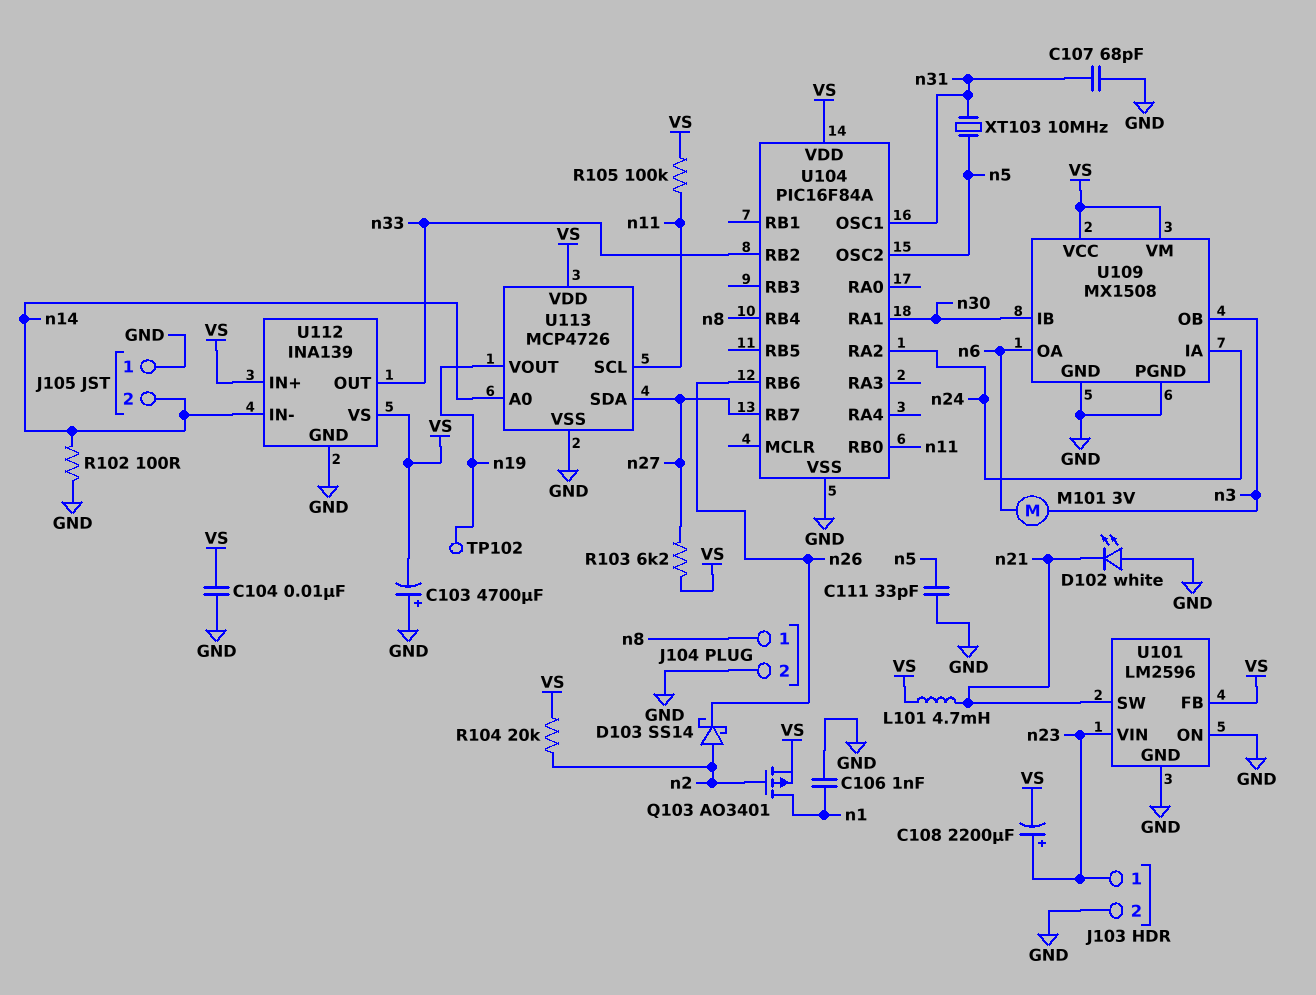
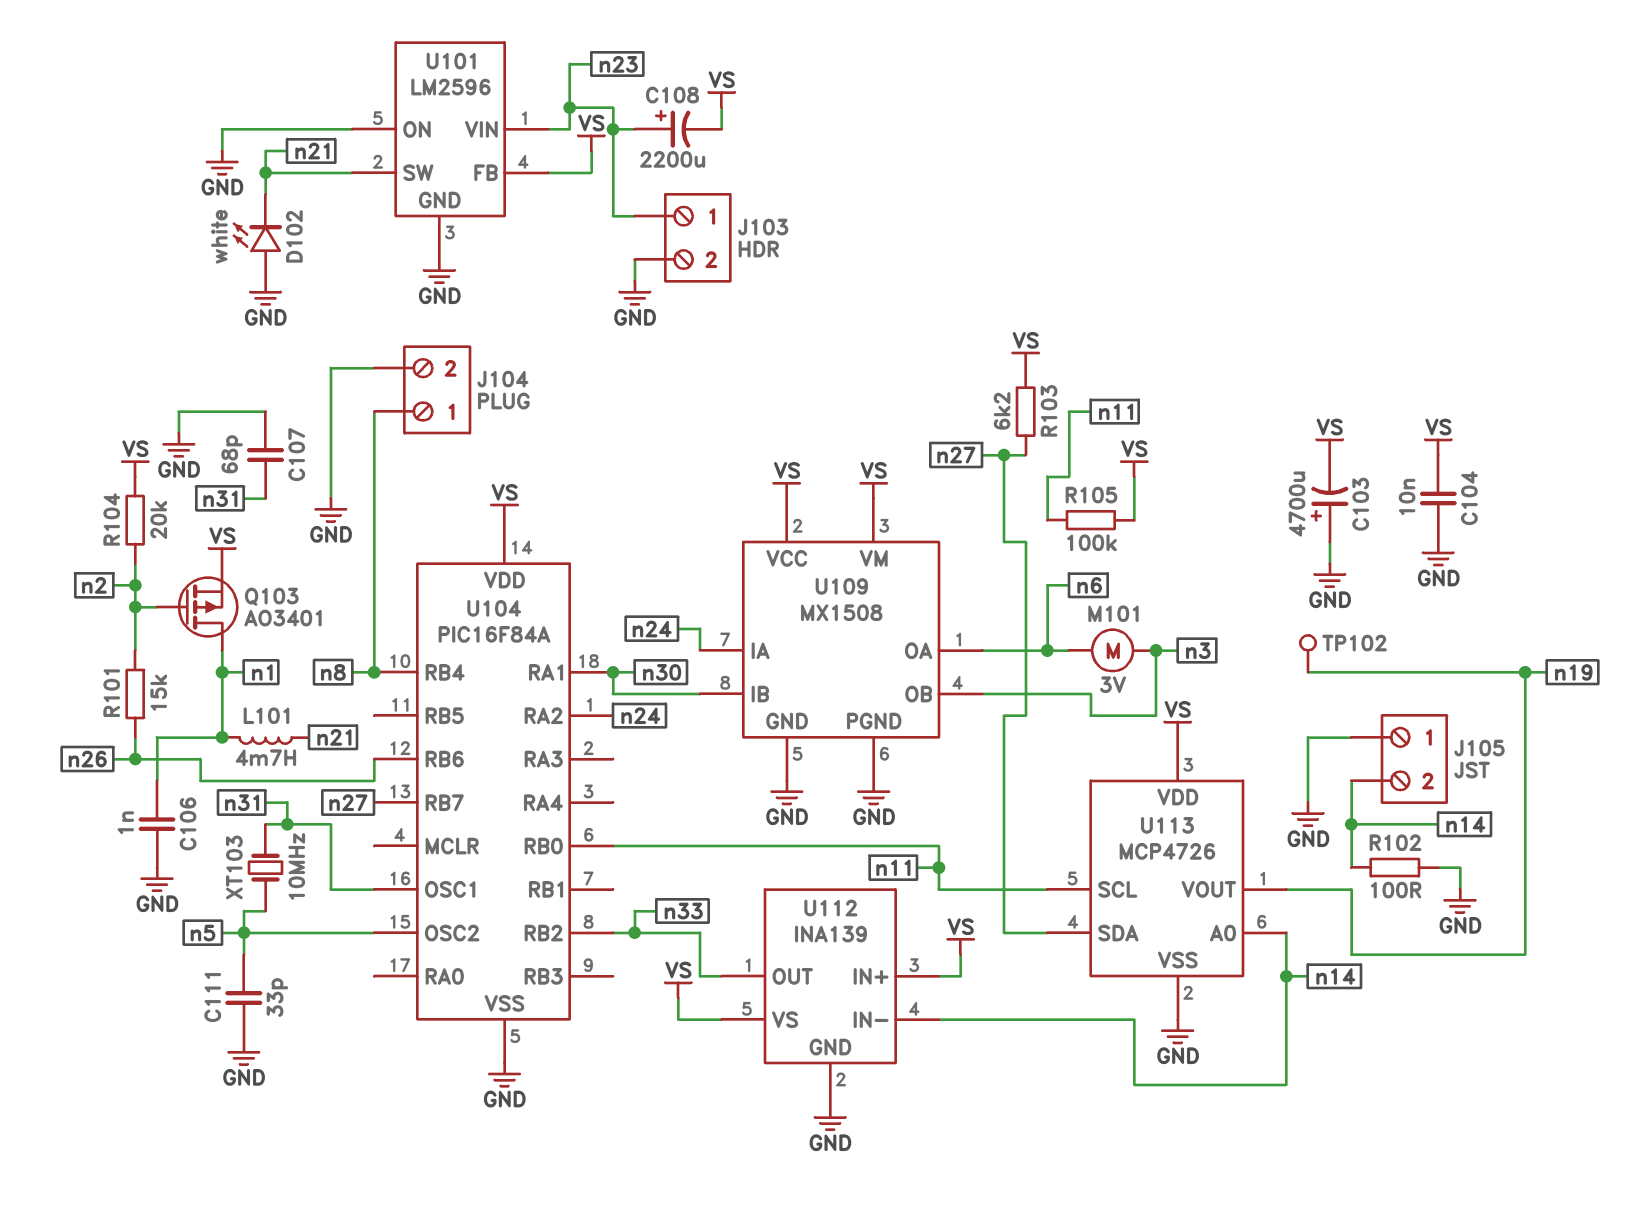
D103: schottky SS14 (A n2, K n26) -> none
L101: 4.7mH (VS, n21) -> 4.7mH (n1, n21)
R101: none -> 15k (n2, n26)

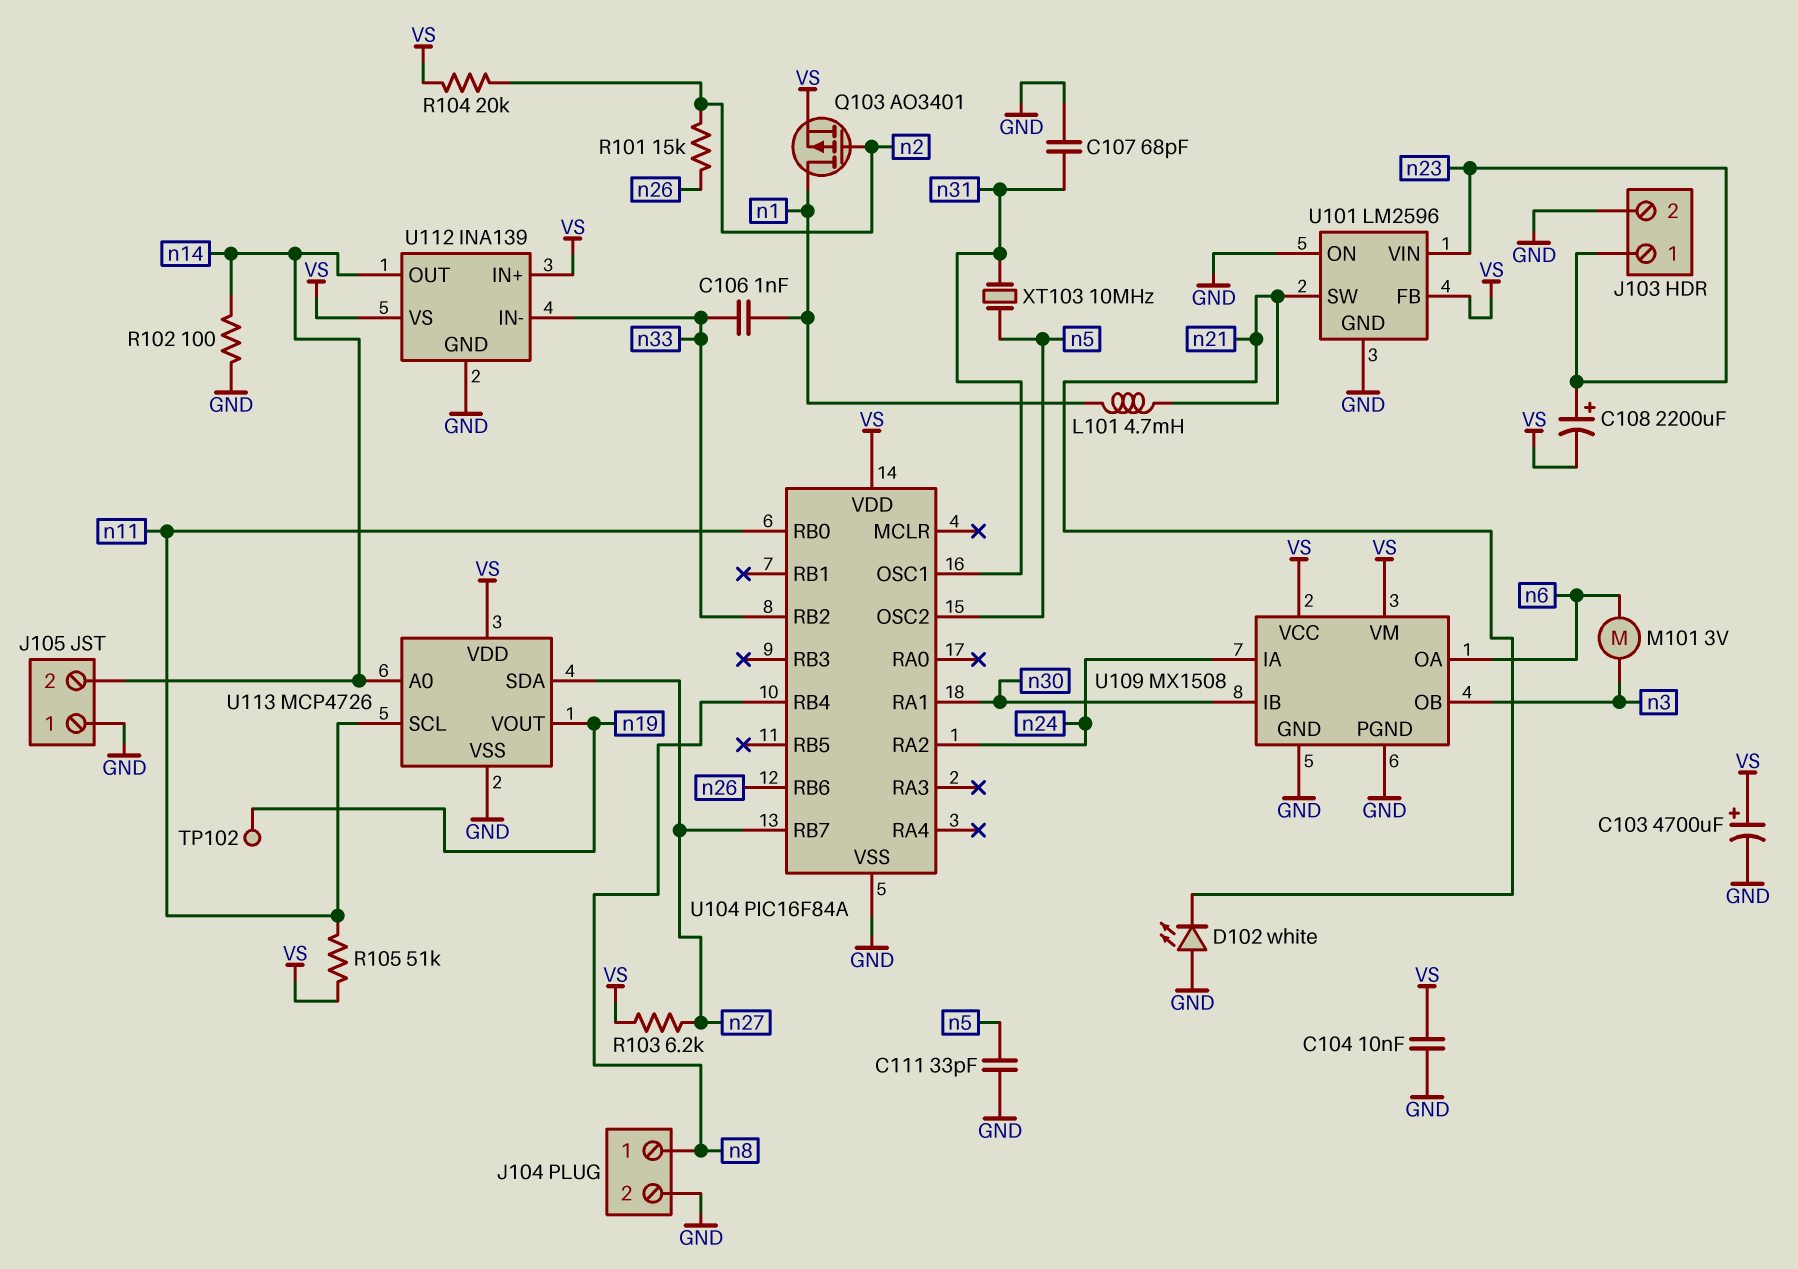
C103: 4700uF (plus GND, minus VS) -> 4700uF (plus VS, minus GND)
C106: 1nF (GND, n1) -> 1nF (n1, n33)
R105: 100k (VS, n11) -> 51k (VS, n11)
U112 pin IN-: n14 -> n33
U112 pin OUT: n33 -> n14

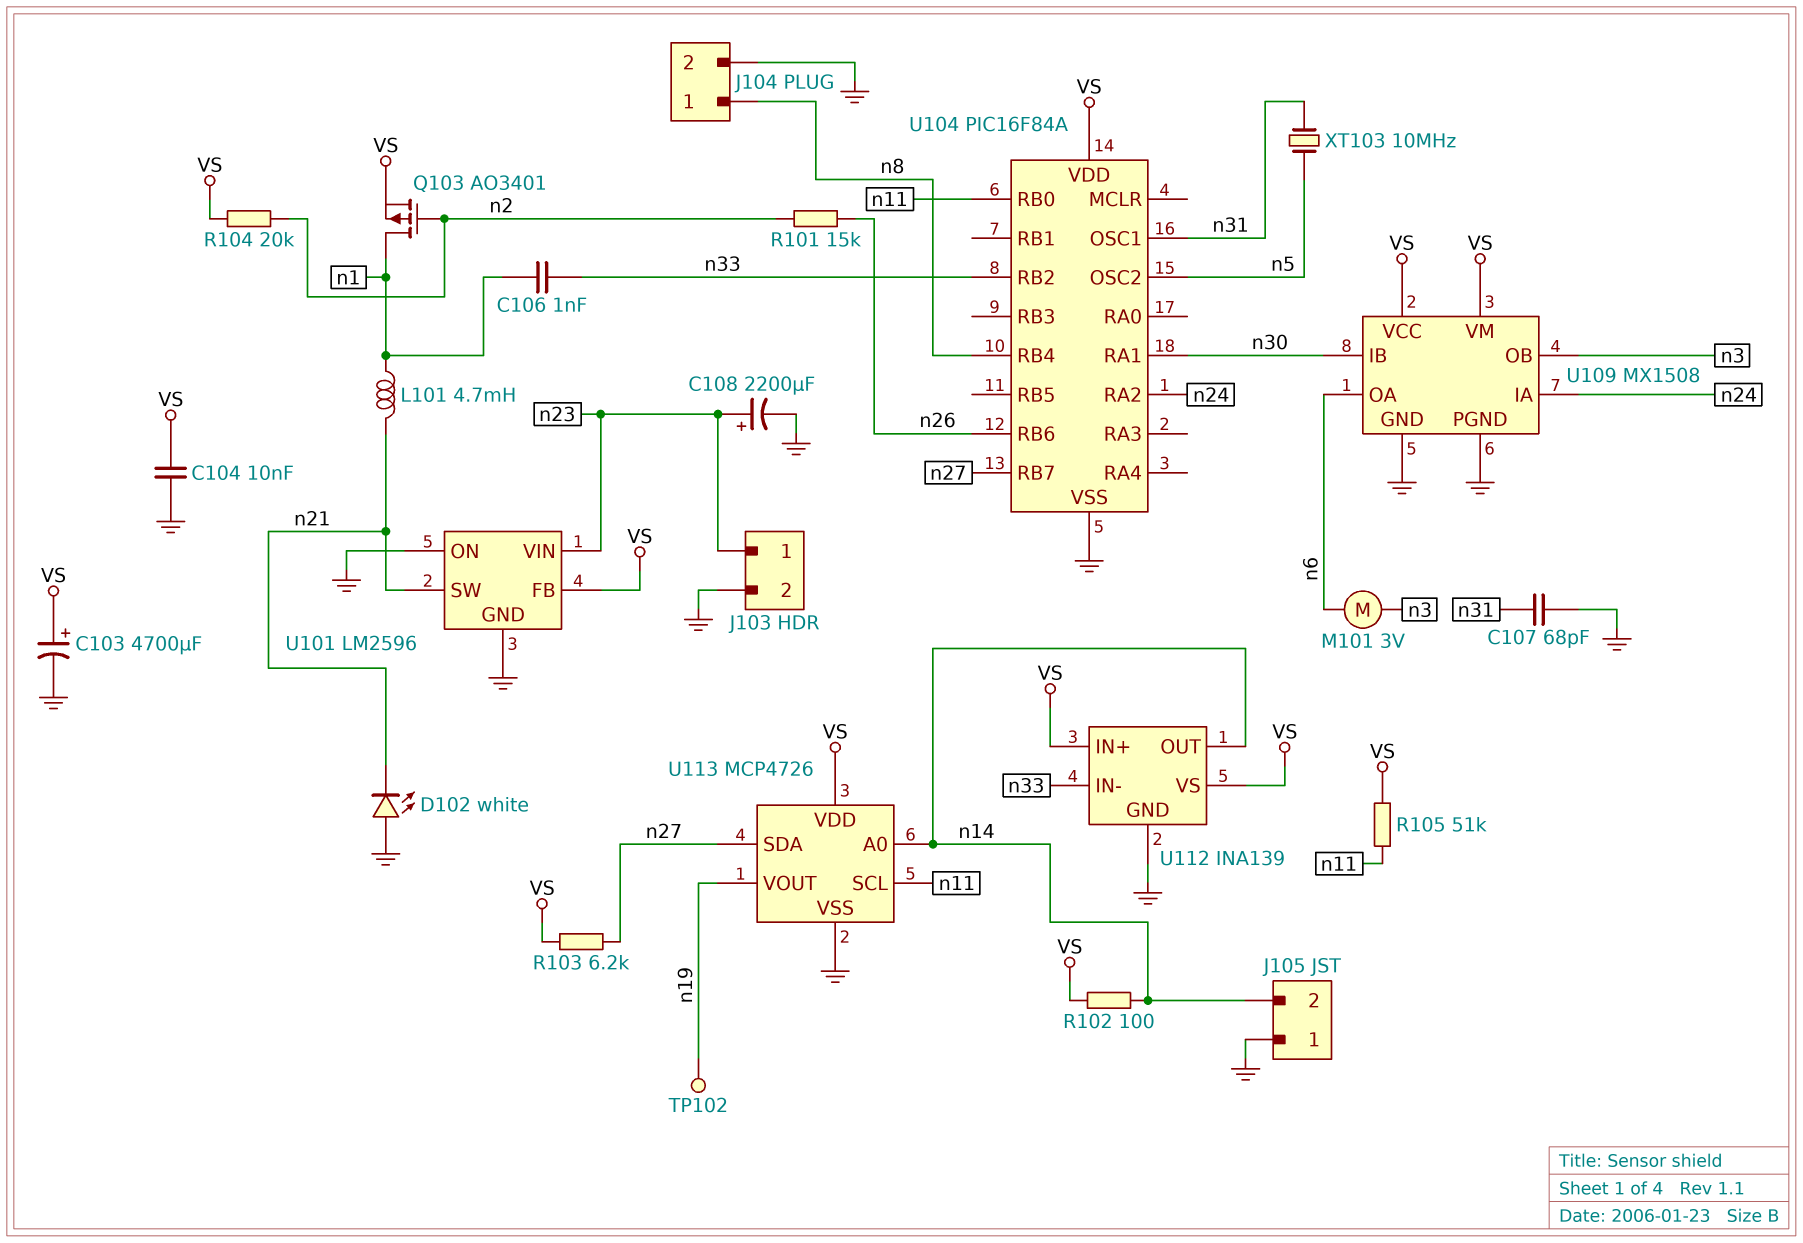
C108: 2200uF (plus n23, minus VS) -> 2200uF (plus n23, minus GND)
C111: 33pF (GND, n5) -> none
R102: 100 (GND, n14) -> 100 (VS, n14)

